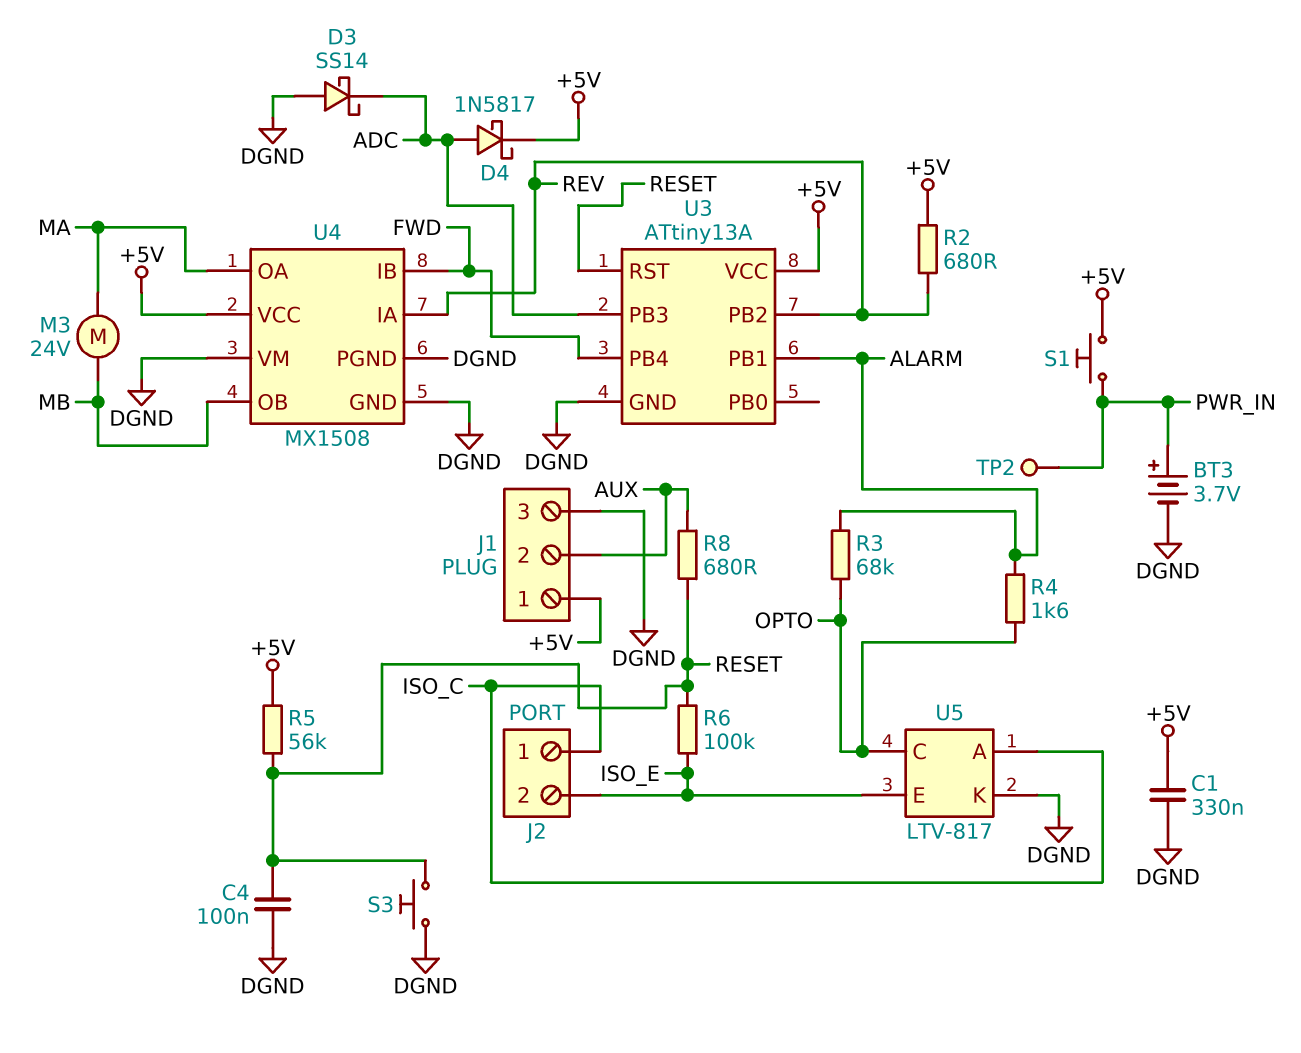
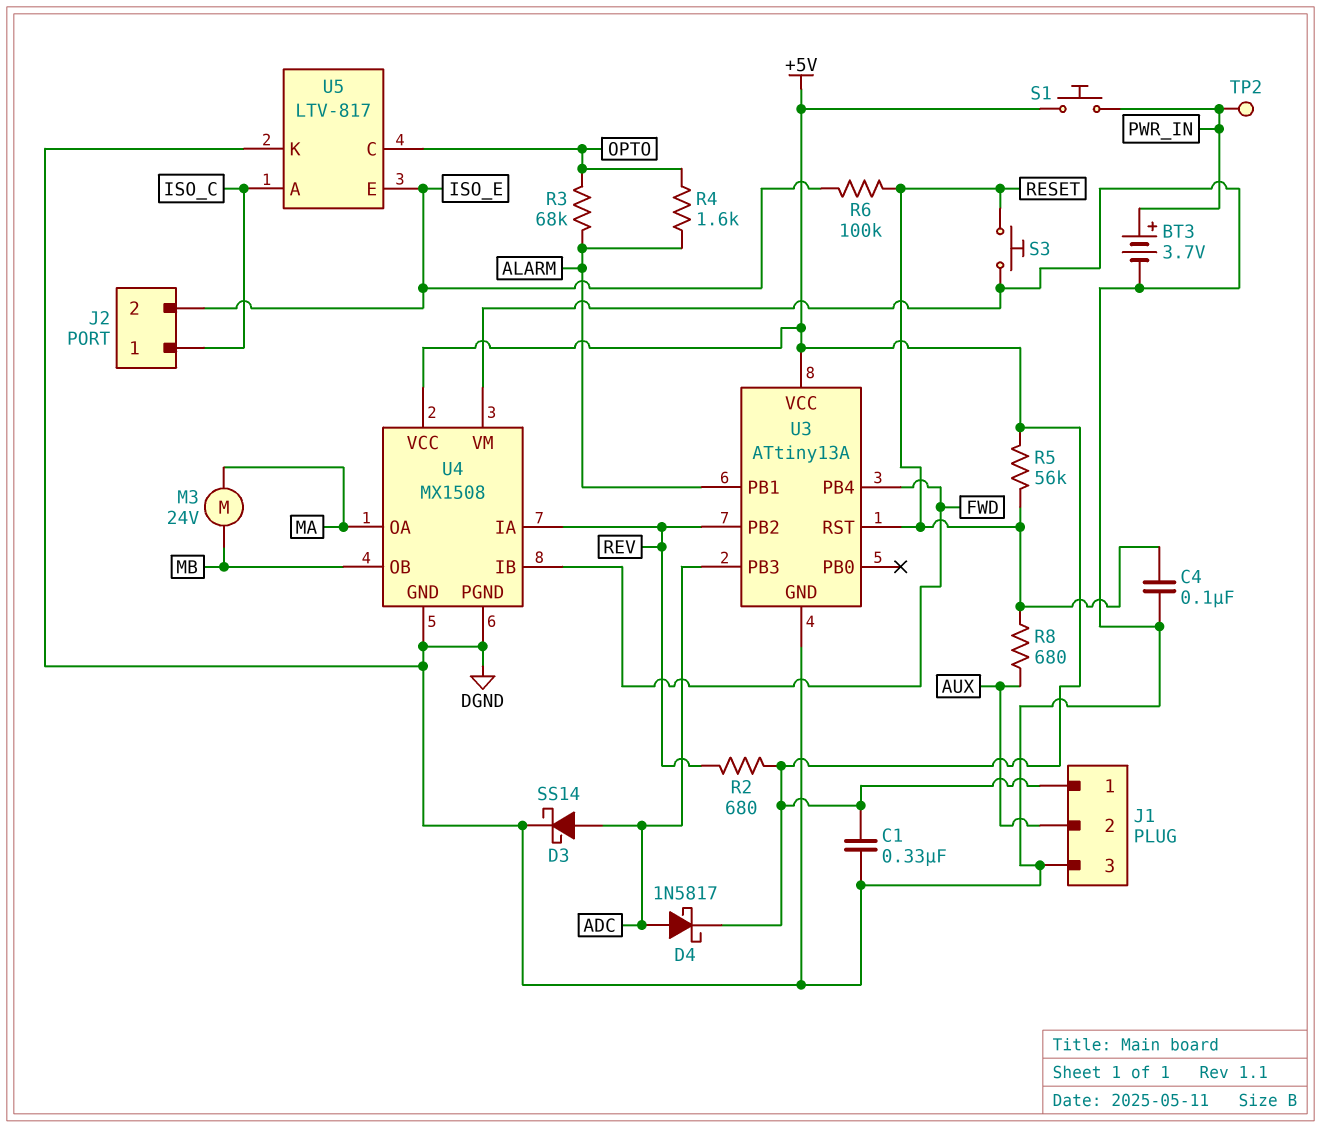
D3: schottky SS14 (A DGND, K ADC) -> schottky SS14 (A ADC, K DGND)

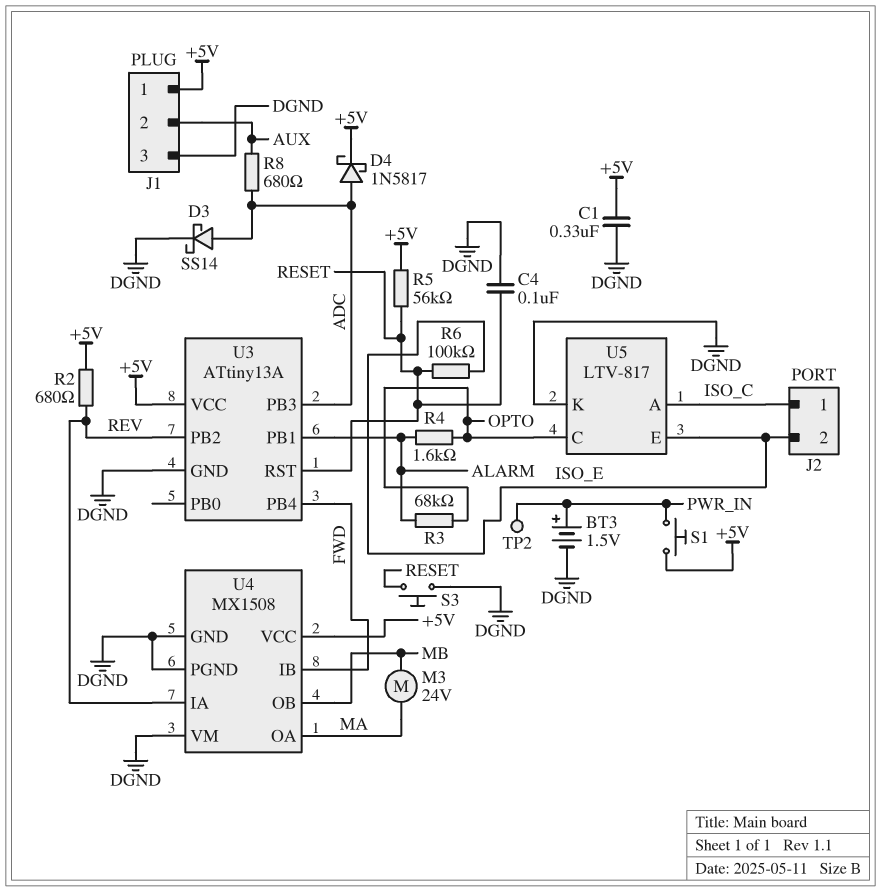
BT3: 3.7V (plus PWR_IN, minus DGND) -> 1.5V (plus PWR_IN, minus DGND)
R8: 680 (AUX, RESET) -> 680 (ADC, AUX)

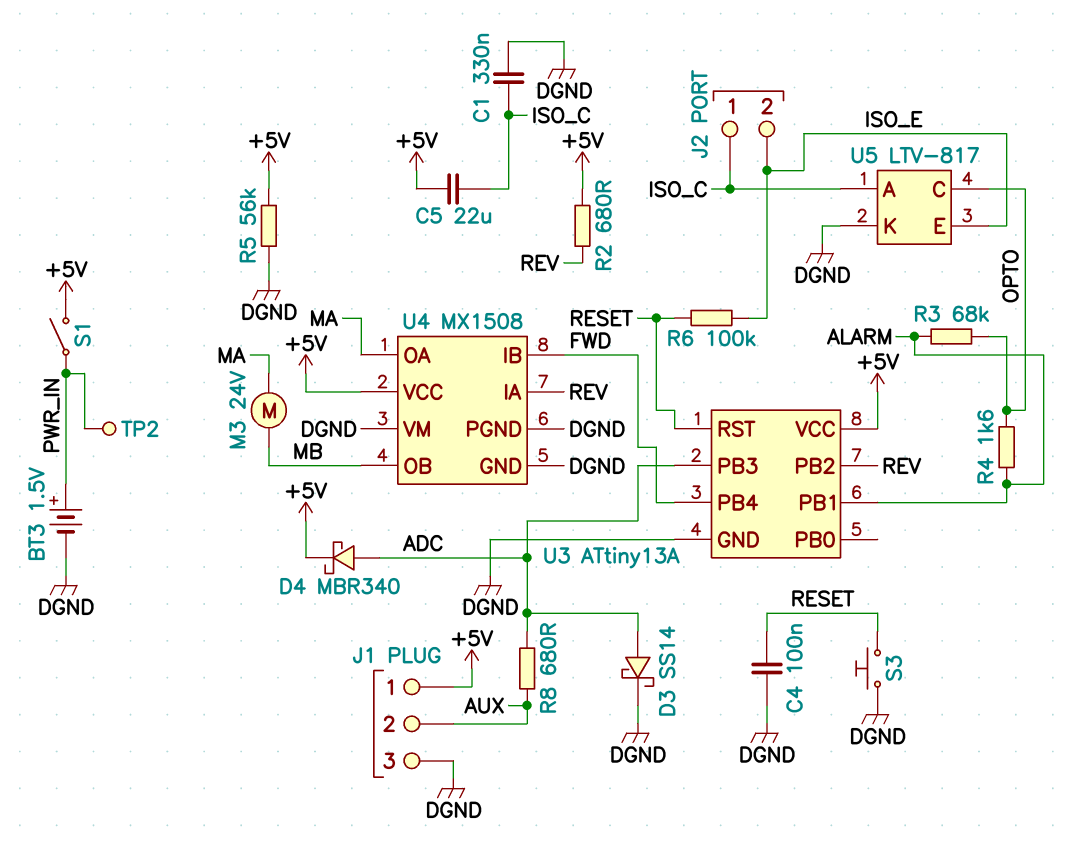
C1: 330nF (+5V, DGND) -> 330nF (DGND, ISO_C)
C5: none -> 22uF (+5V, ISO_C)
D4: schottky 1N5817 (A ADC, K +5V) -> schottky MBR340 (A ADC, K +5V)
R5: 56k (+5V, RESET) -> 56k (+5V, DGND)
S1: button (+5V, PWR_IN) -> switch (+5V, PWR_IN)

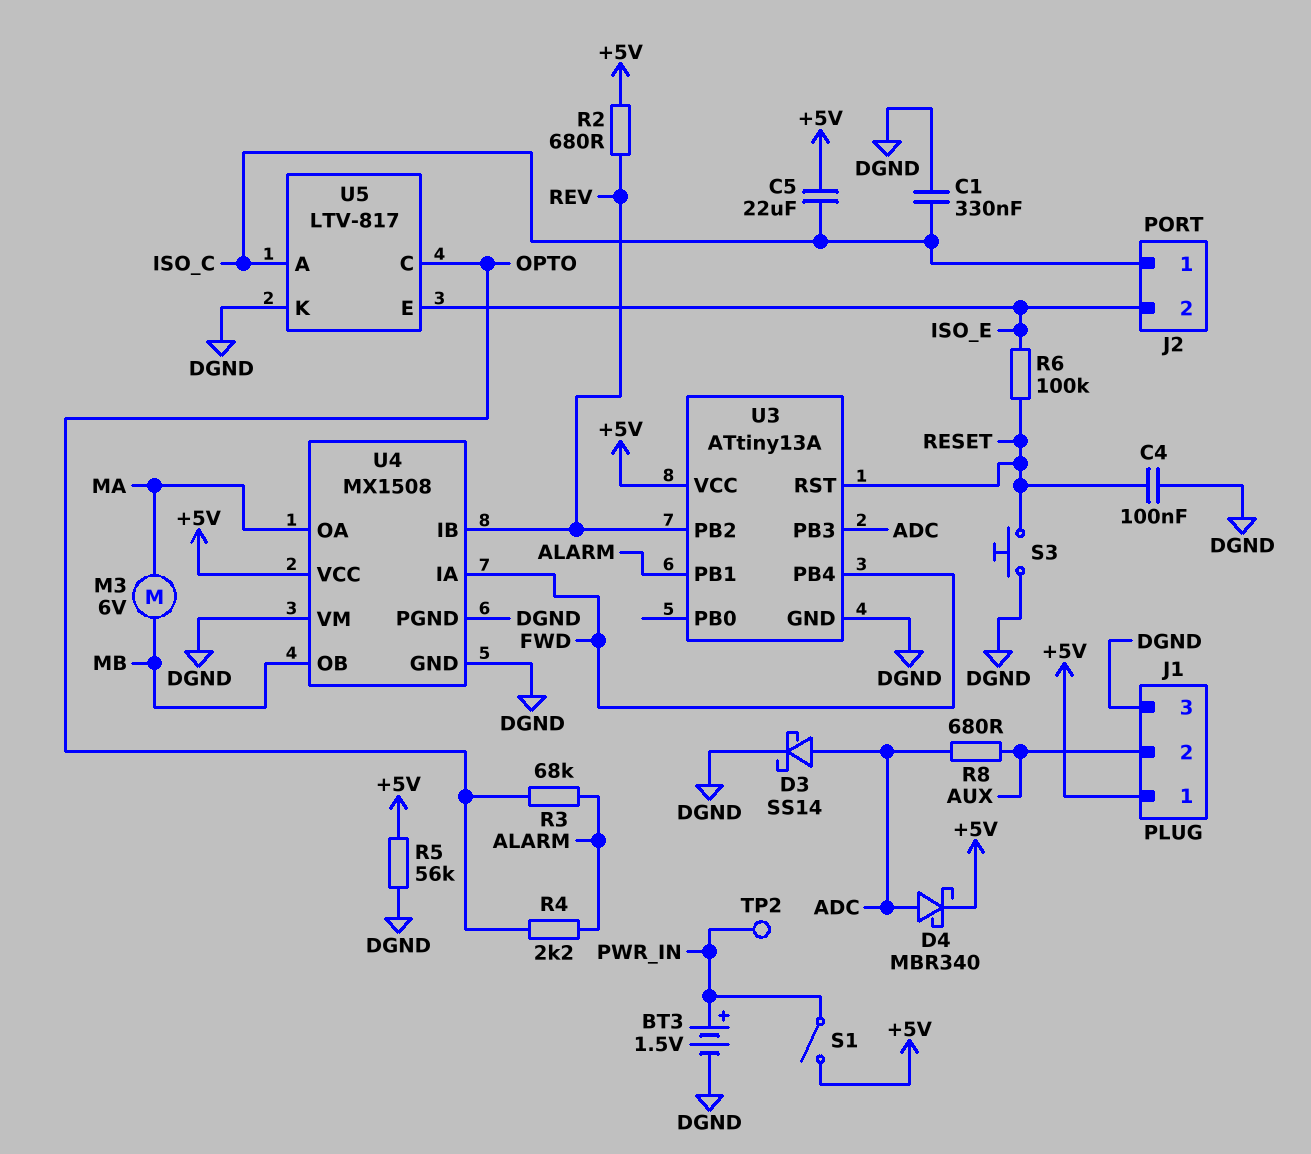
M3: motor 24V (MA, MB) -> motor 6V (MA, MB)
R4: 1.6k (ALARM, OPTO) -> 2.2k (ALARM, OPTO)
U4 pin IA: REV -> FWD
U4 pin IB: FWD -> REV

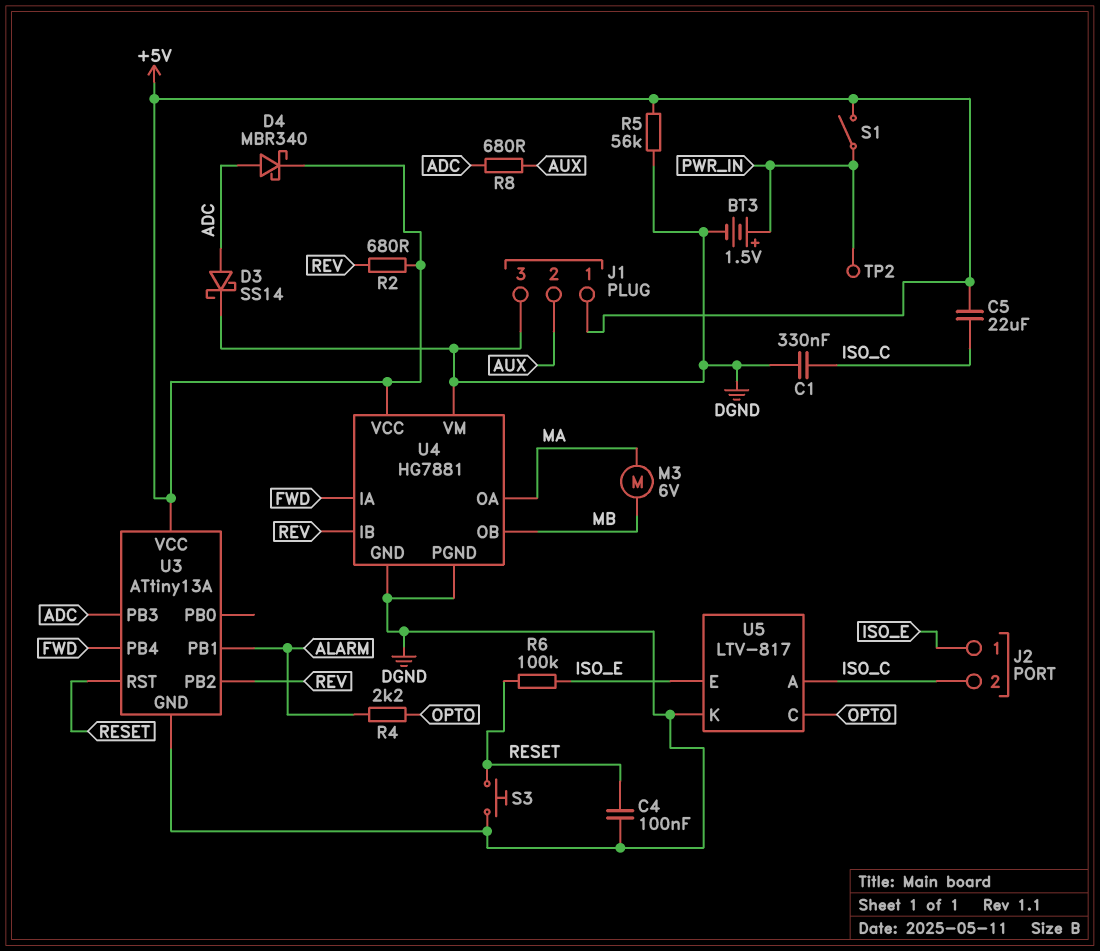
J2 pin 1: ISO_C -> ISO_E
J2 pin 2: ISO_E -> ISO_C
R3: 68k (ALARM, OPTO) -> none
U4: MX1508 -> HG7881

